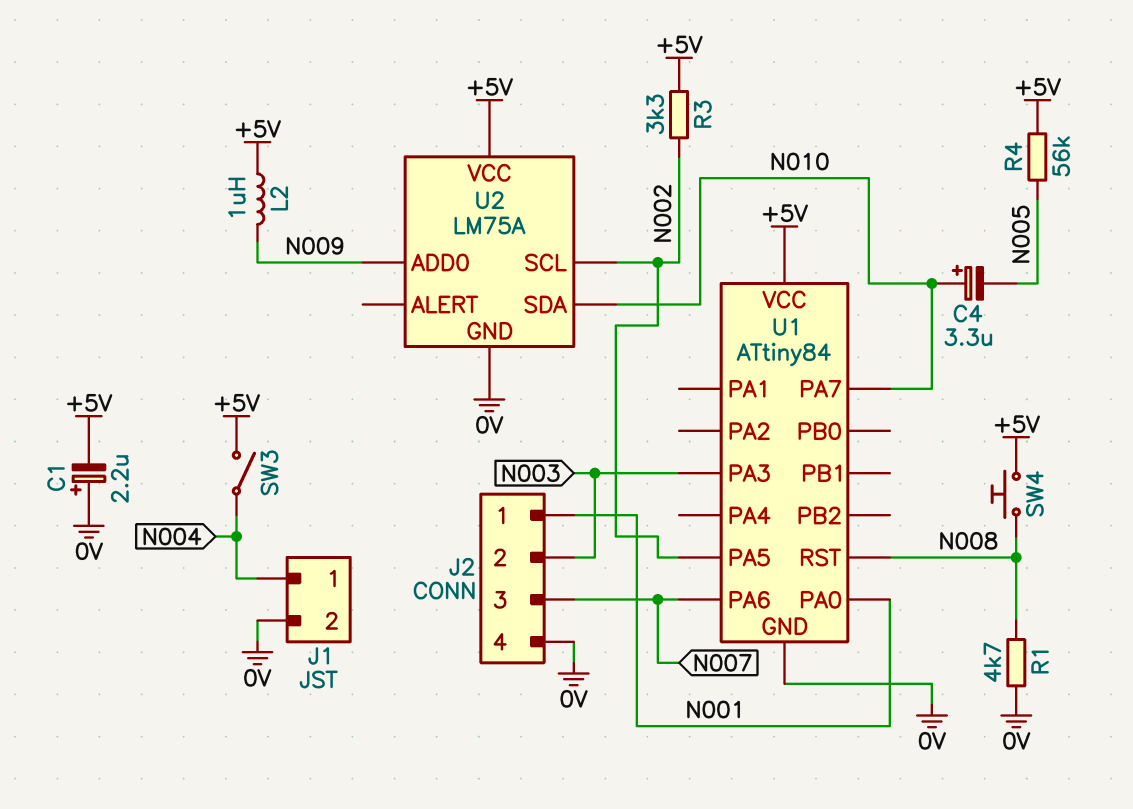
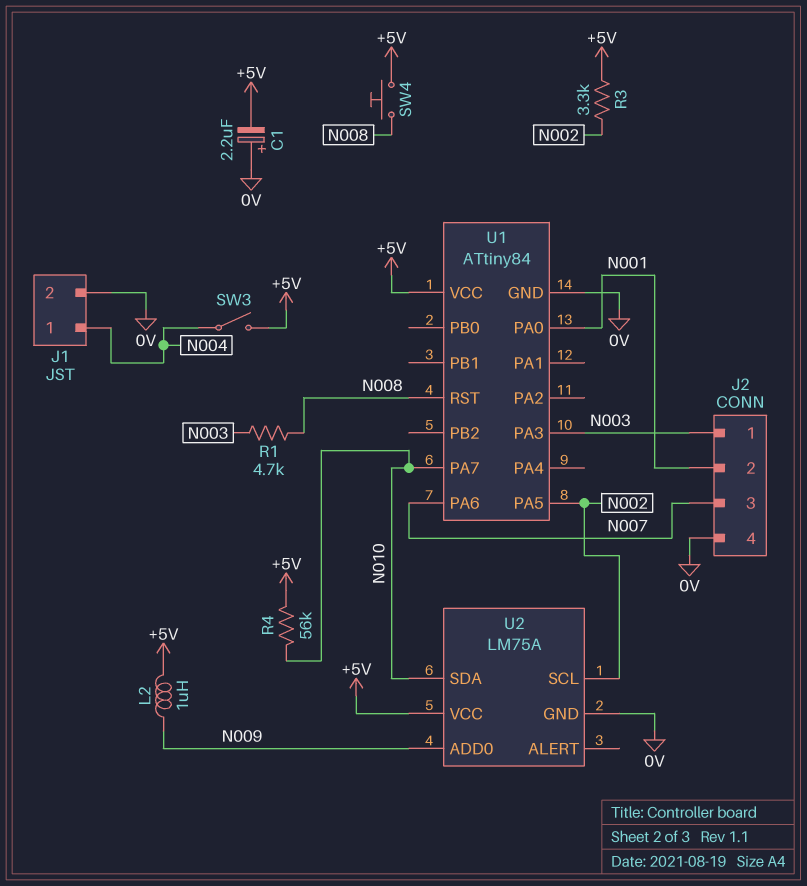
C4: 3.3uF (plus N010, minus N005) -> none
J2 pin 1: N001 -> N003
J2 pin 2: N003 -> N001
R1: 4.7k (0V, N008) -> 4.7k (N003, N008)
R4: 56k (+5V, N005) -> 56k (+5V, N010)

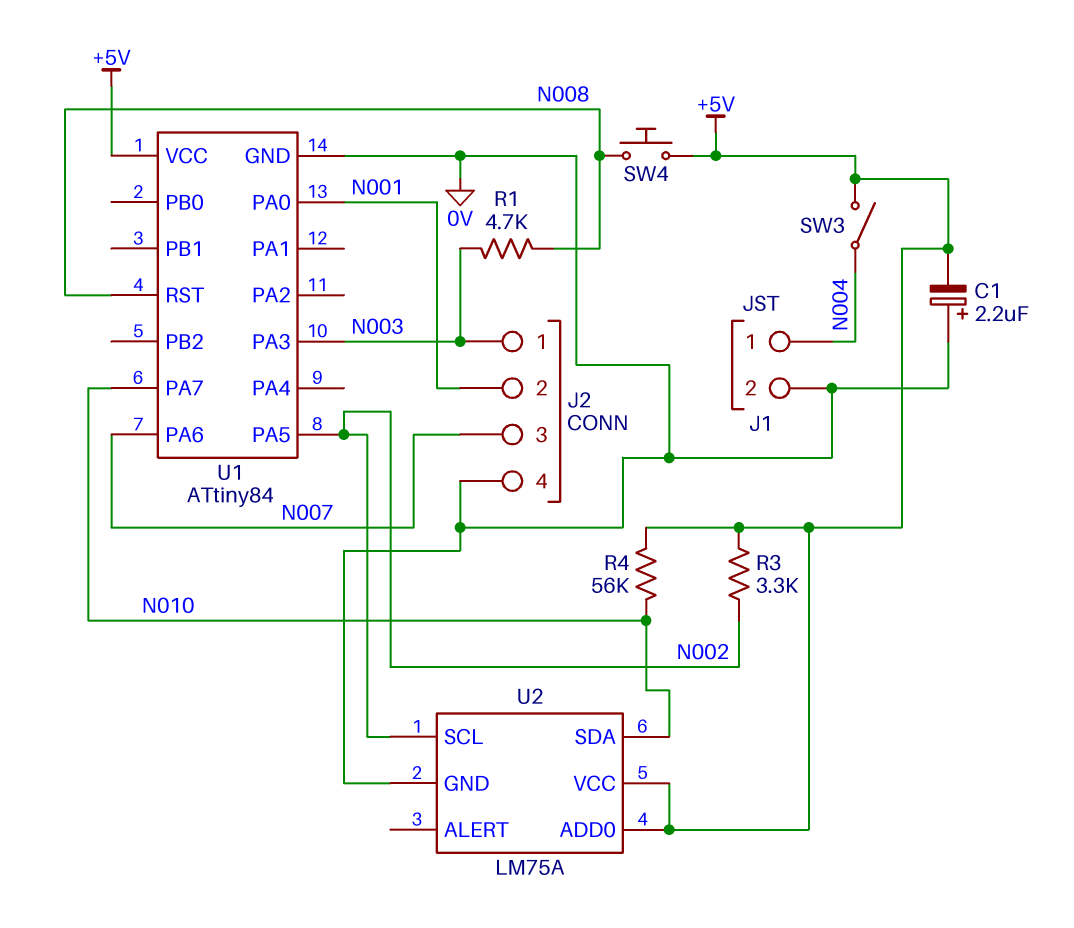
L2: 1uH (+5V, N009) -> none
U2 pin ADD0: N009 -> +5V

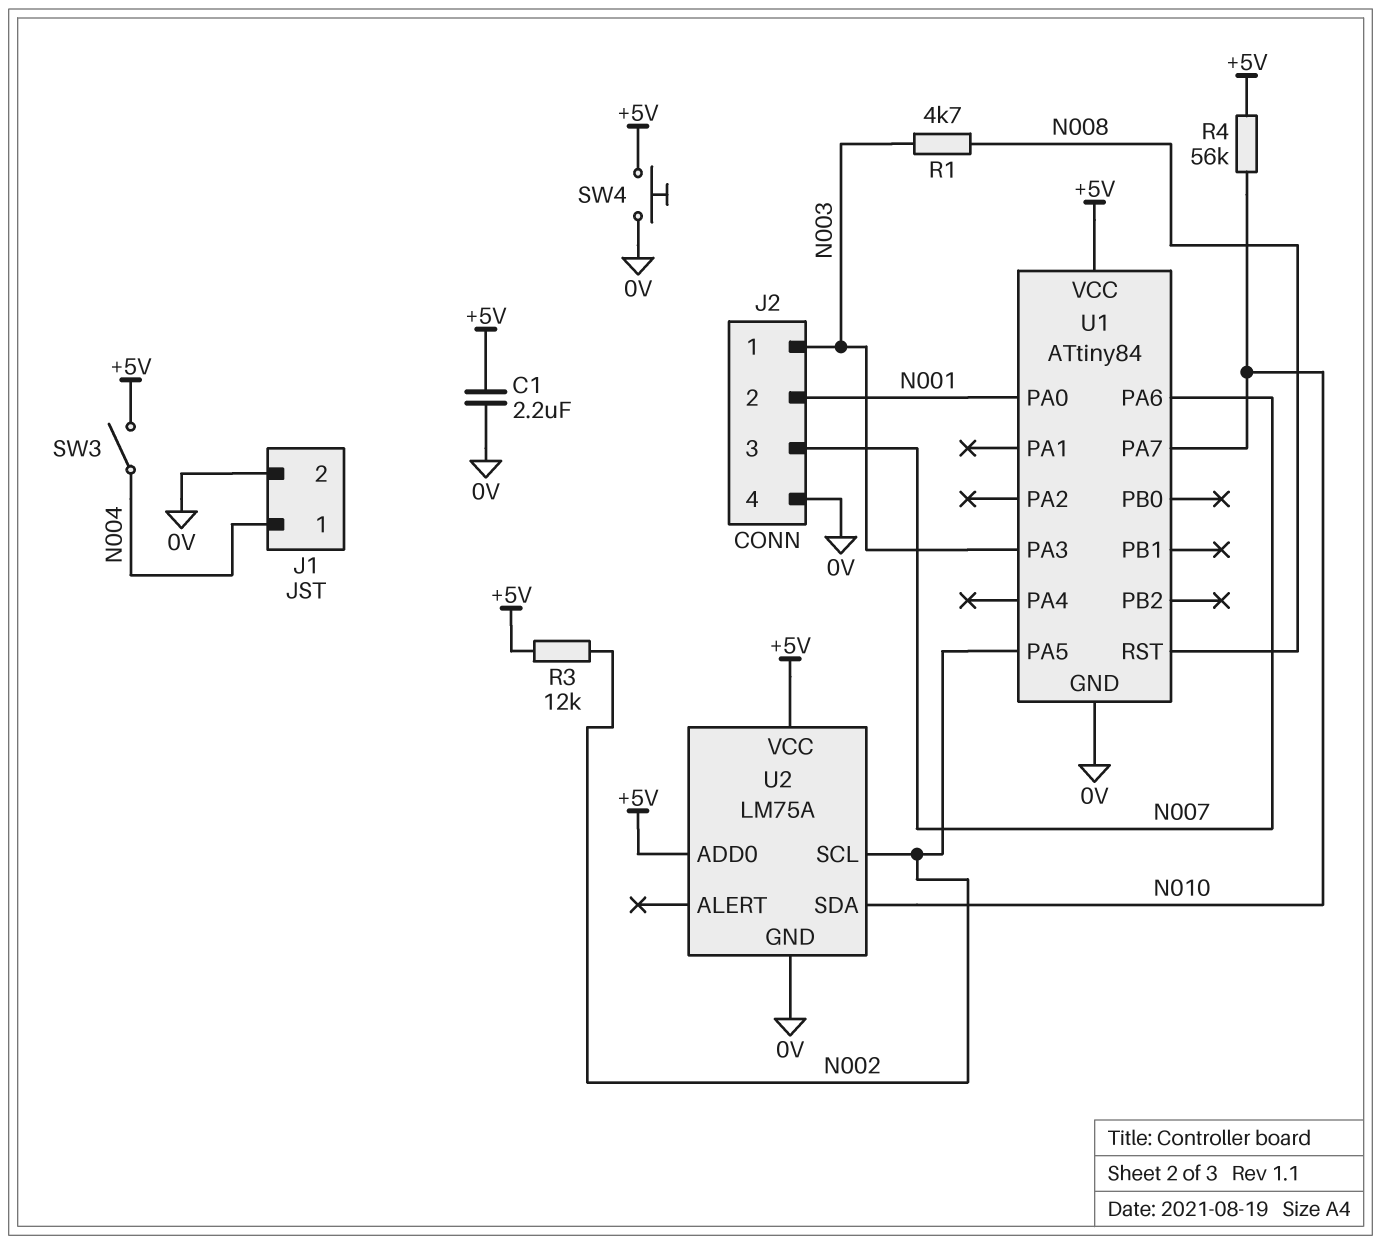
C1: 2.2uF (plus 0V, minus +5V) -> 2.2uF (+5V, 0V)
R3: 3.3k (+5V, N002) -> 12k (+5V, N002)
SW4: button (+5V, N008) -> button (+5V, 0V)

